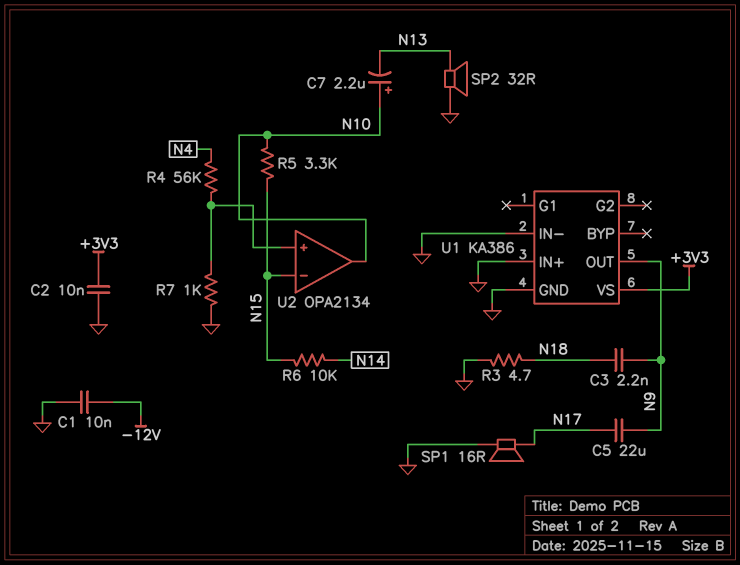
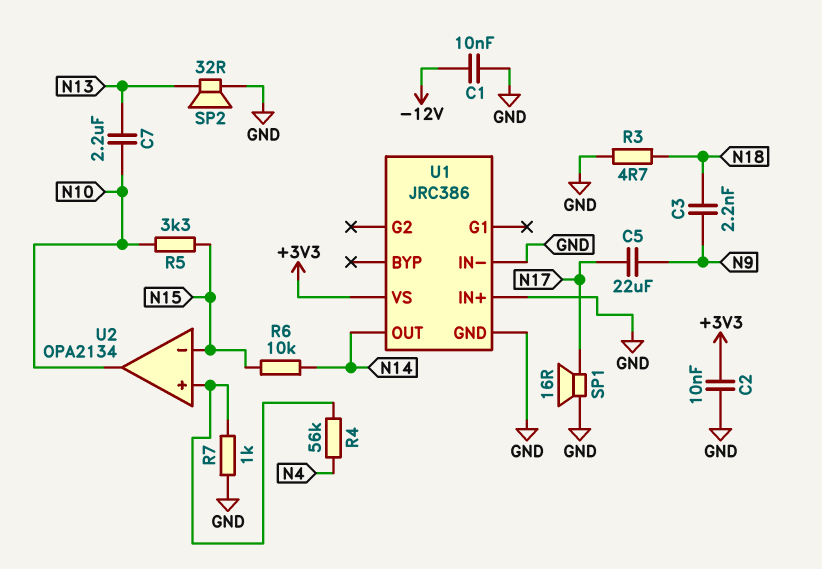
C7: 2.2uF (plus N10, minus N13) -> 2.2uF (N10, N13)
U1: KA386 -> JRC386
U1 pin OUT: N9 -> N14

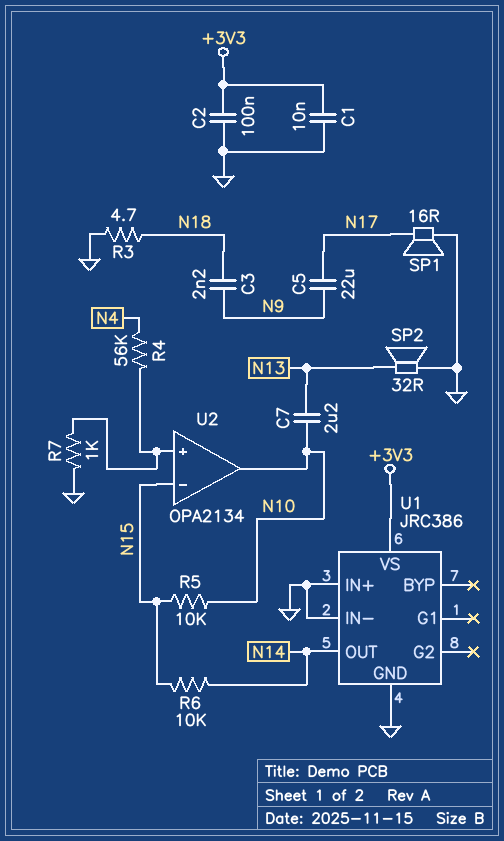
C1: 10nF (-12V, GND) -> 10nF (+3V3, GND)
C2: 10nF (+3V3, GND) -> 100nF (+3V3, GND)
R5: 3.3k (N10, N15) -> 10k (N10, N15)

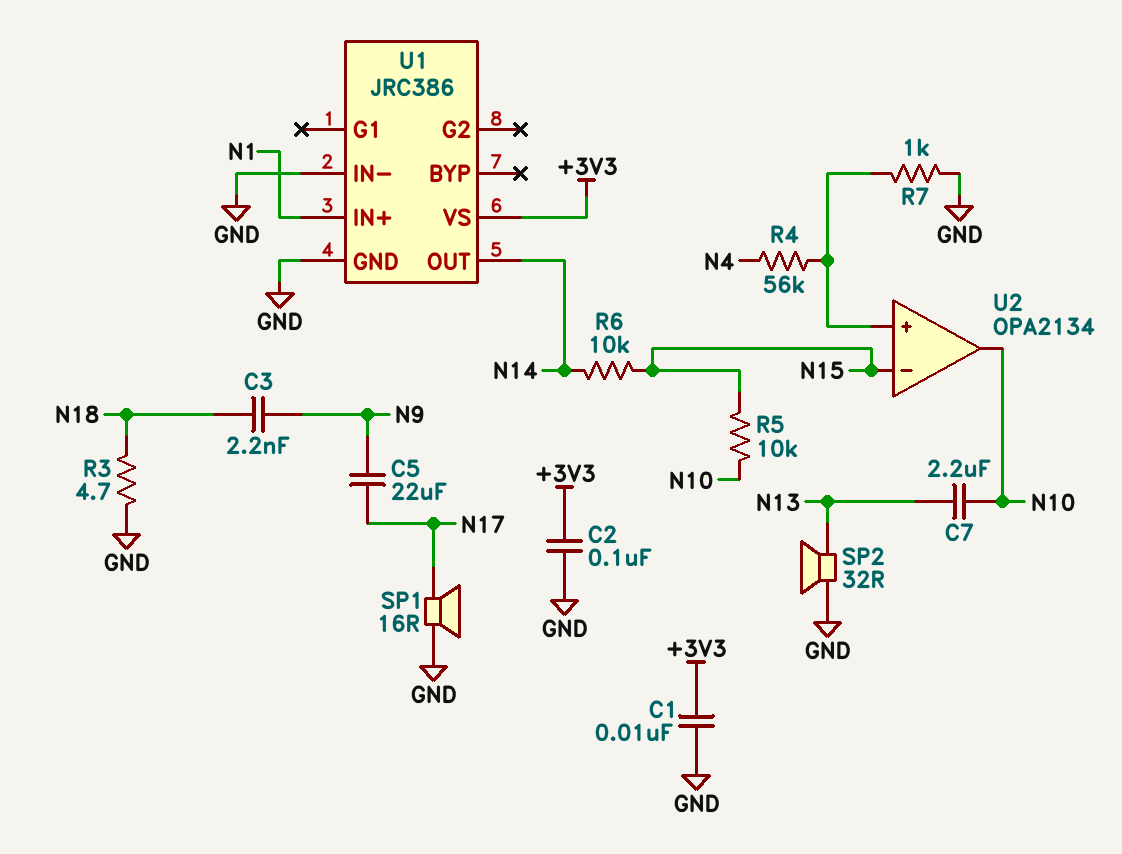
U1 pin IN+: GND -> N1

